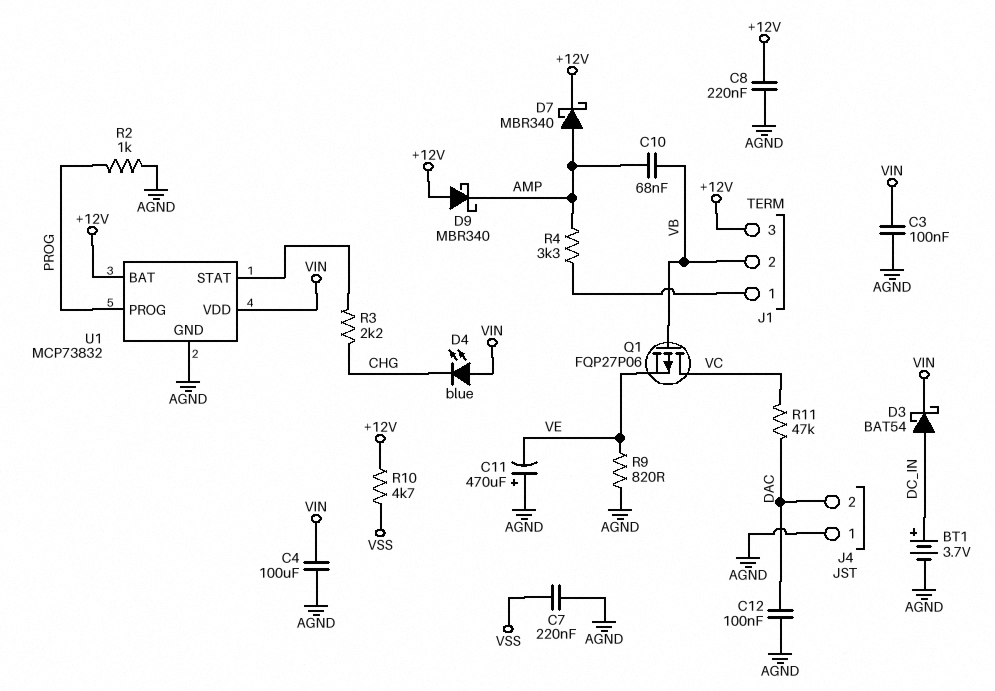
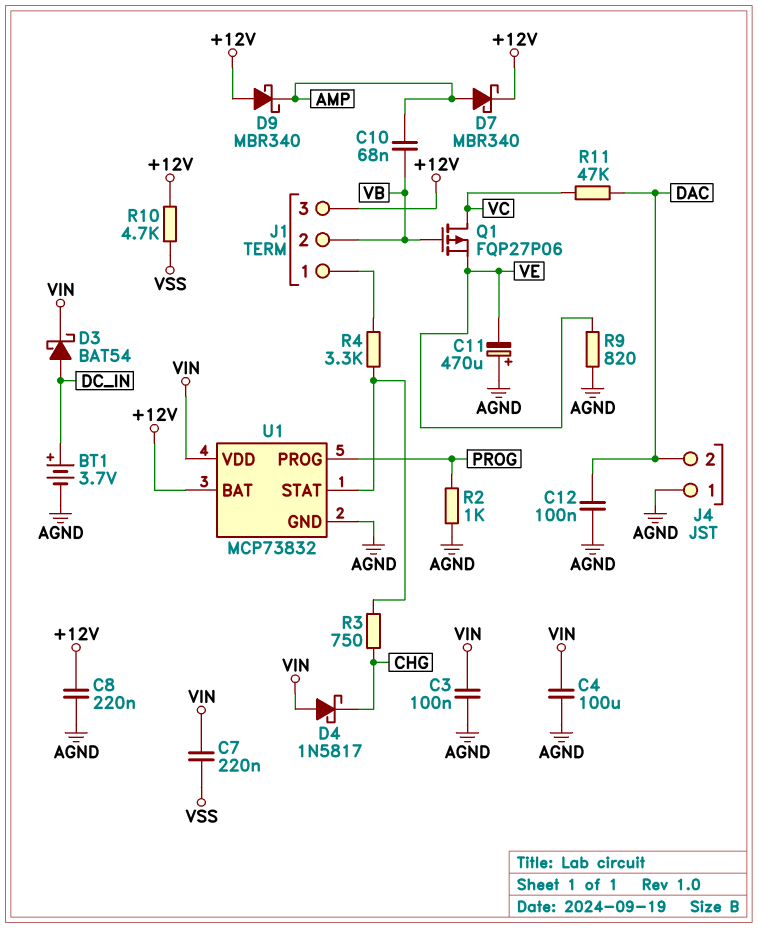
C7: 220nF (AGND, VSS) -> 220nF (VIN, VSS)
D4: LED blue (A VIN, K CHG) -> schottky 1N5817 (A VIN, K CHG)
R3: 2.2k (CHG, U1/STAT) -> 750 (CHG, U1/STAT)
R4: 3.3k (AMP, J1/1) -> 3.3k (J1/1, U1/STAT)

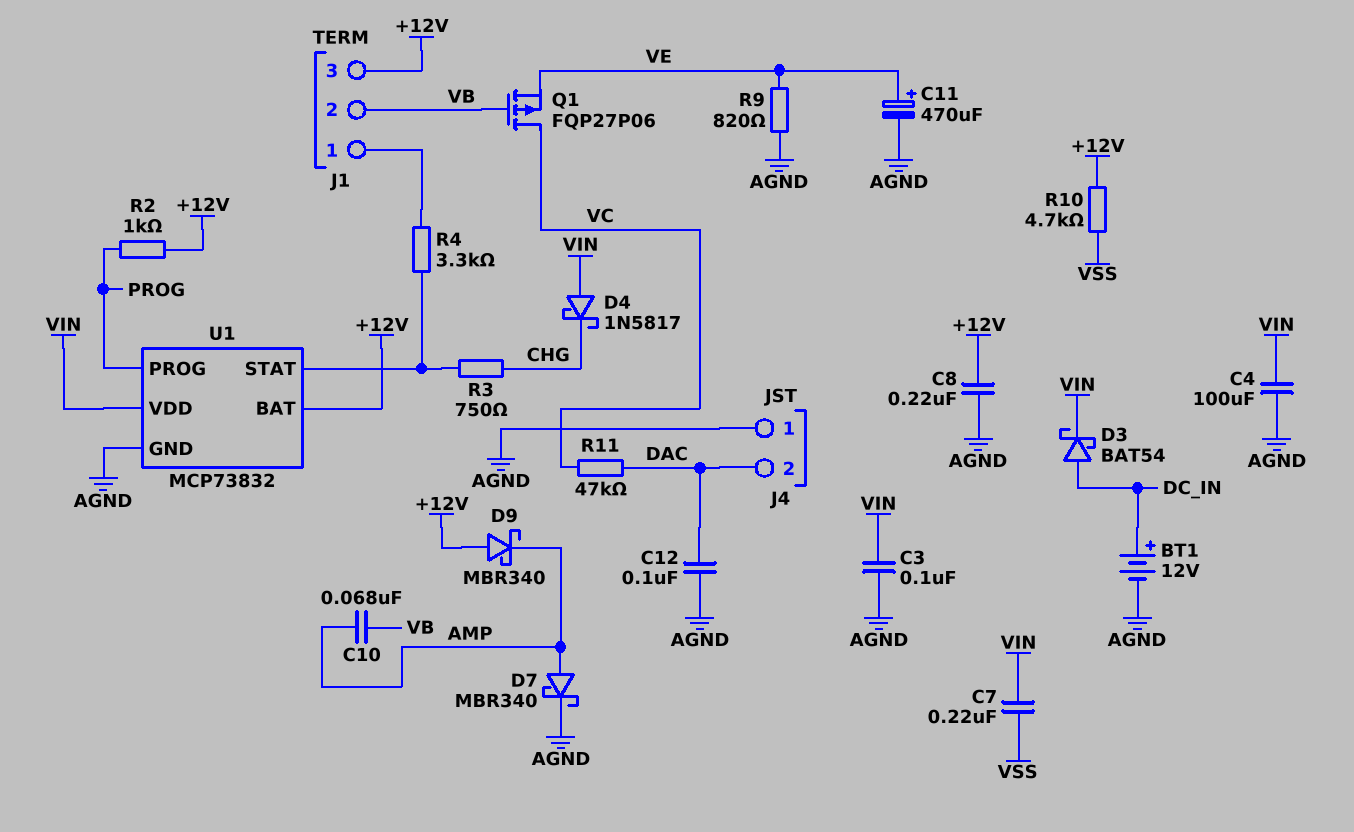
BT1: 3.7V (plus DC_IN, minus AGND) -> 12V (plus DC_IN, minus AGND)
C11: 470uF (plus AGND, minus VE) -> 470uF (plus VE, minus AGND)
D7: schottky MBR340 (A AMP, K +12V) -> schottky MBR340 (A AMP, K AGND)
R2: 1k (AGND, PROG) -> 1k (+12V, PROG)

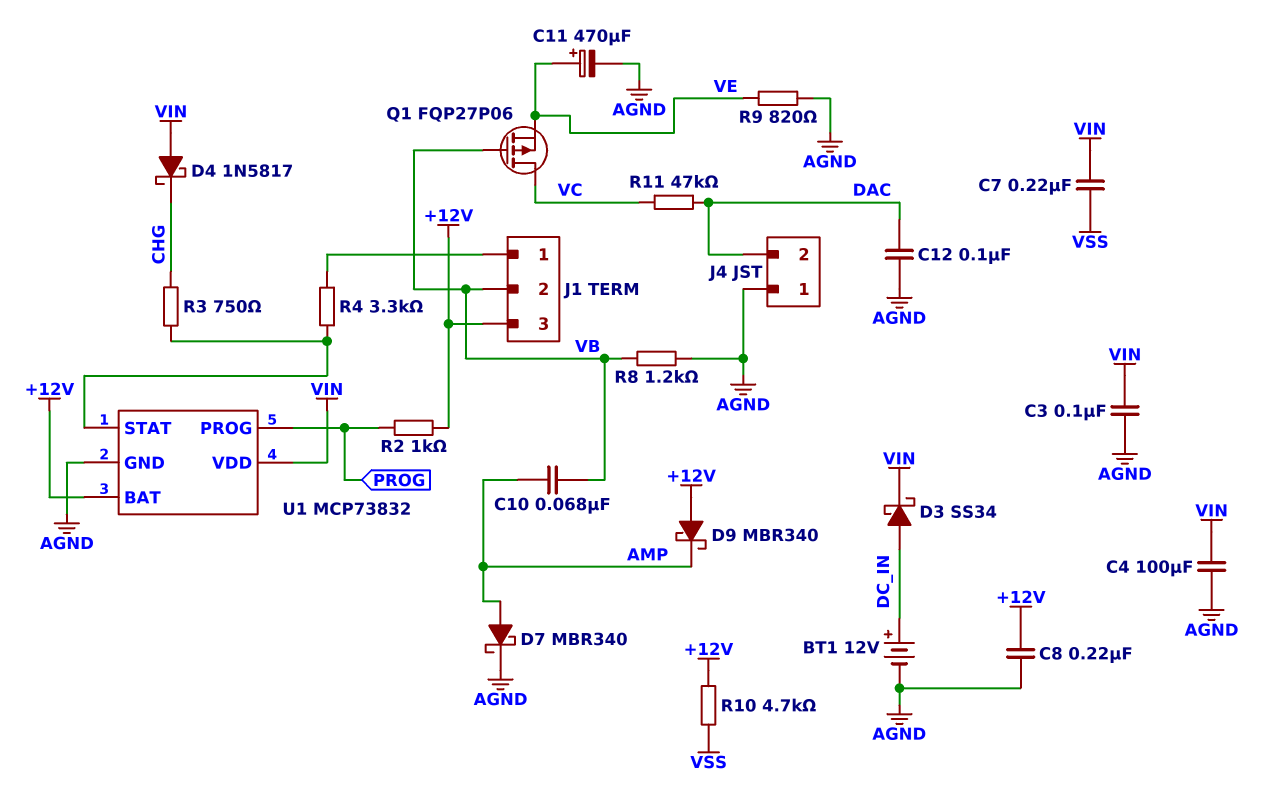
D3: schottky BAT54 (A DC_IN, K VIN) -> schottky SS34 (A DC_IN, K VIN)
R8: none -> 1.2k (AGND, VB)

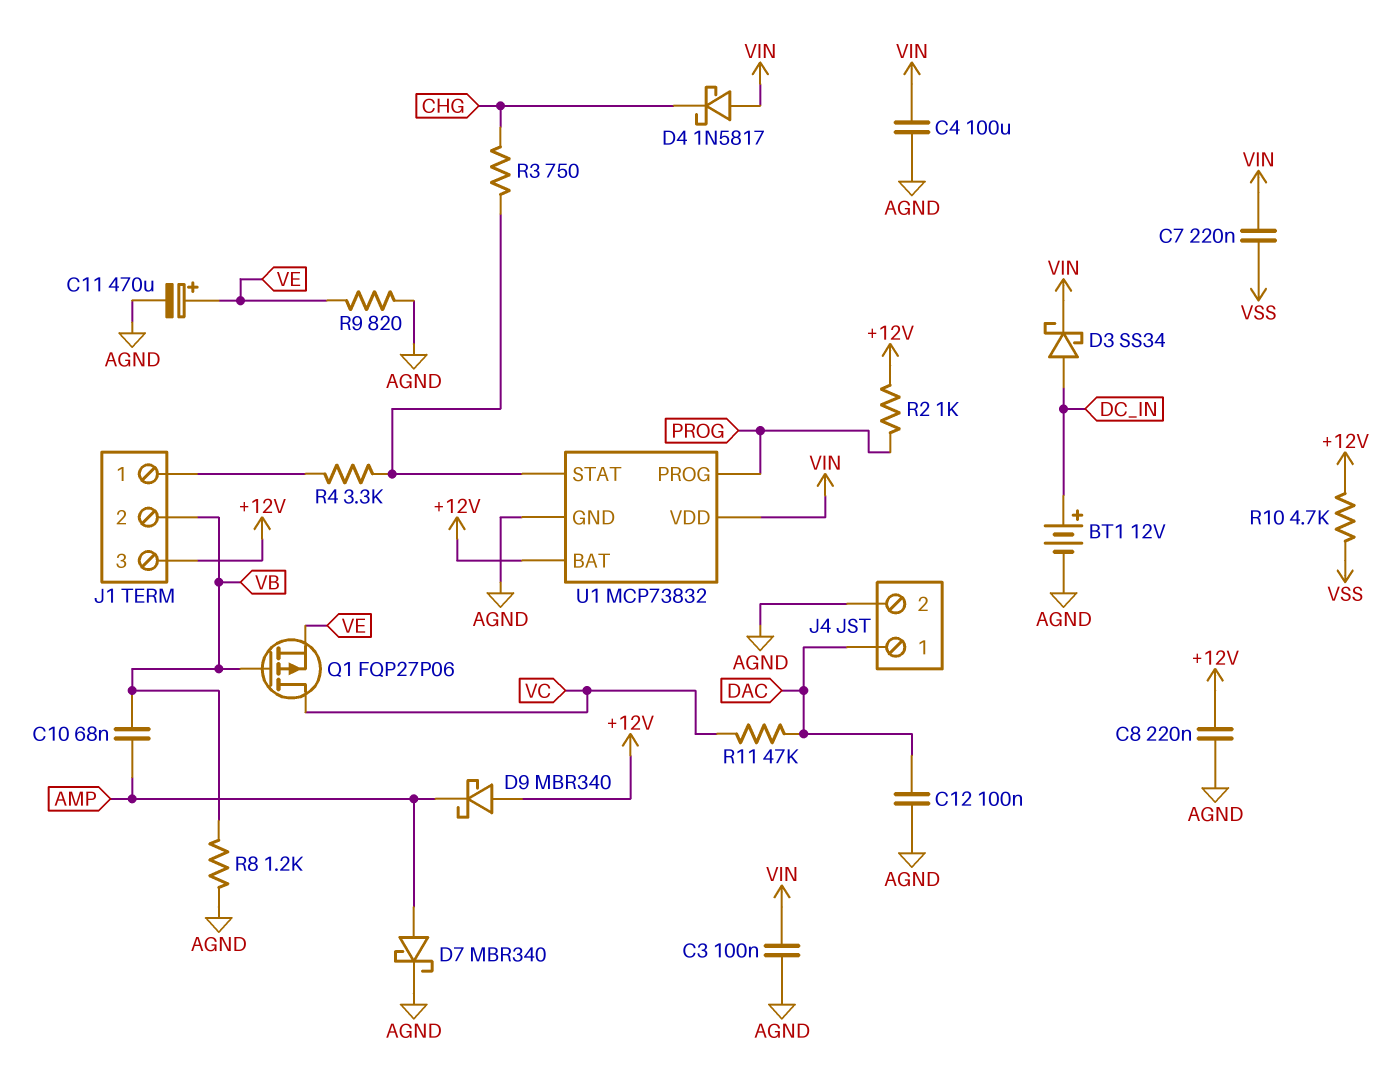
J4 pin 1: AGND -> DAC
J4 pin 2: DAC -> AGND

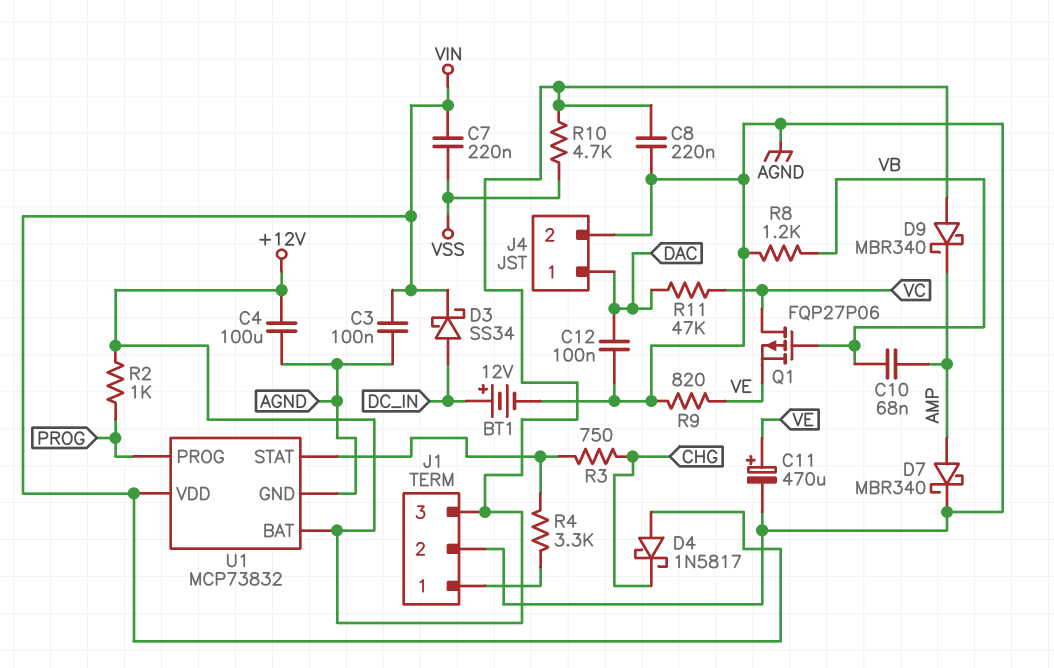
C4: 100uF (AGND, VIN) -> 100uF (+12V, AGND)
J1 pin 2: VB -> AGND

